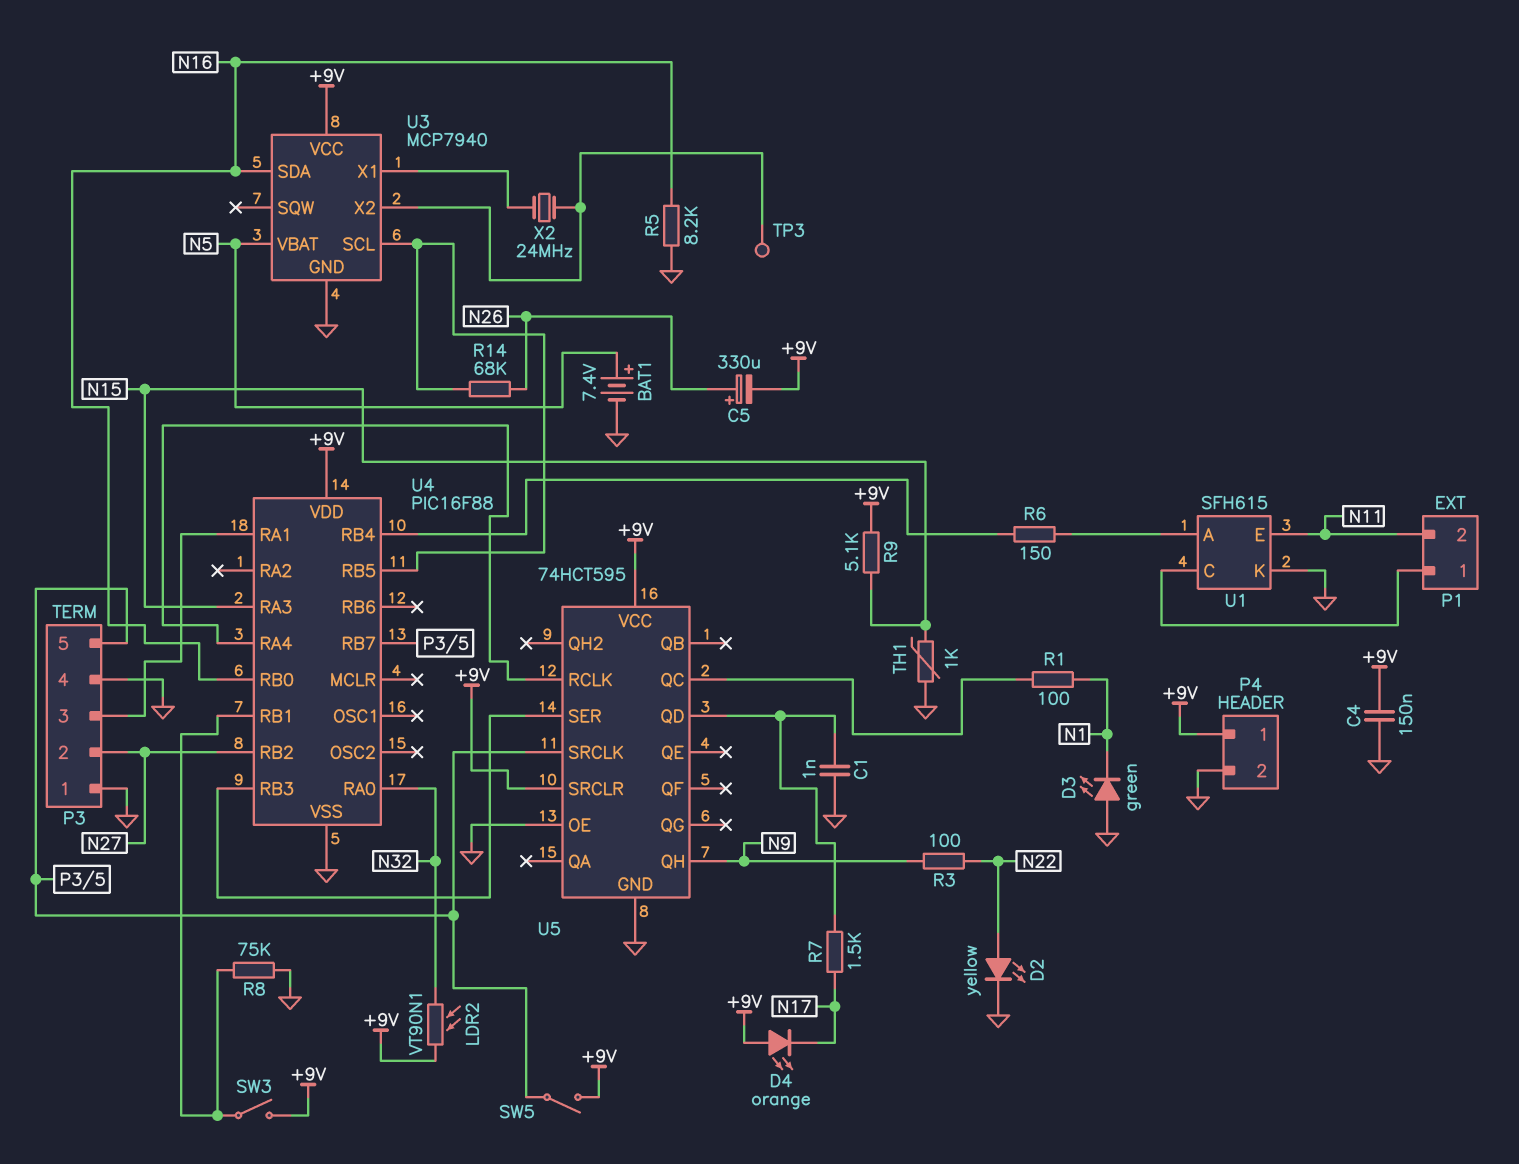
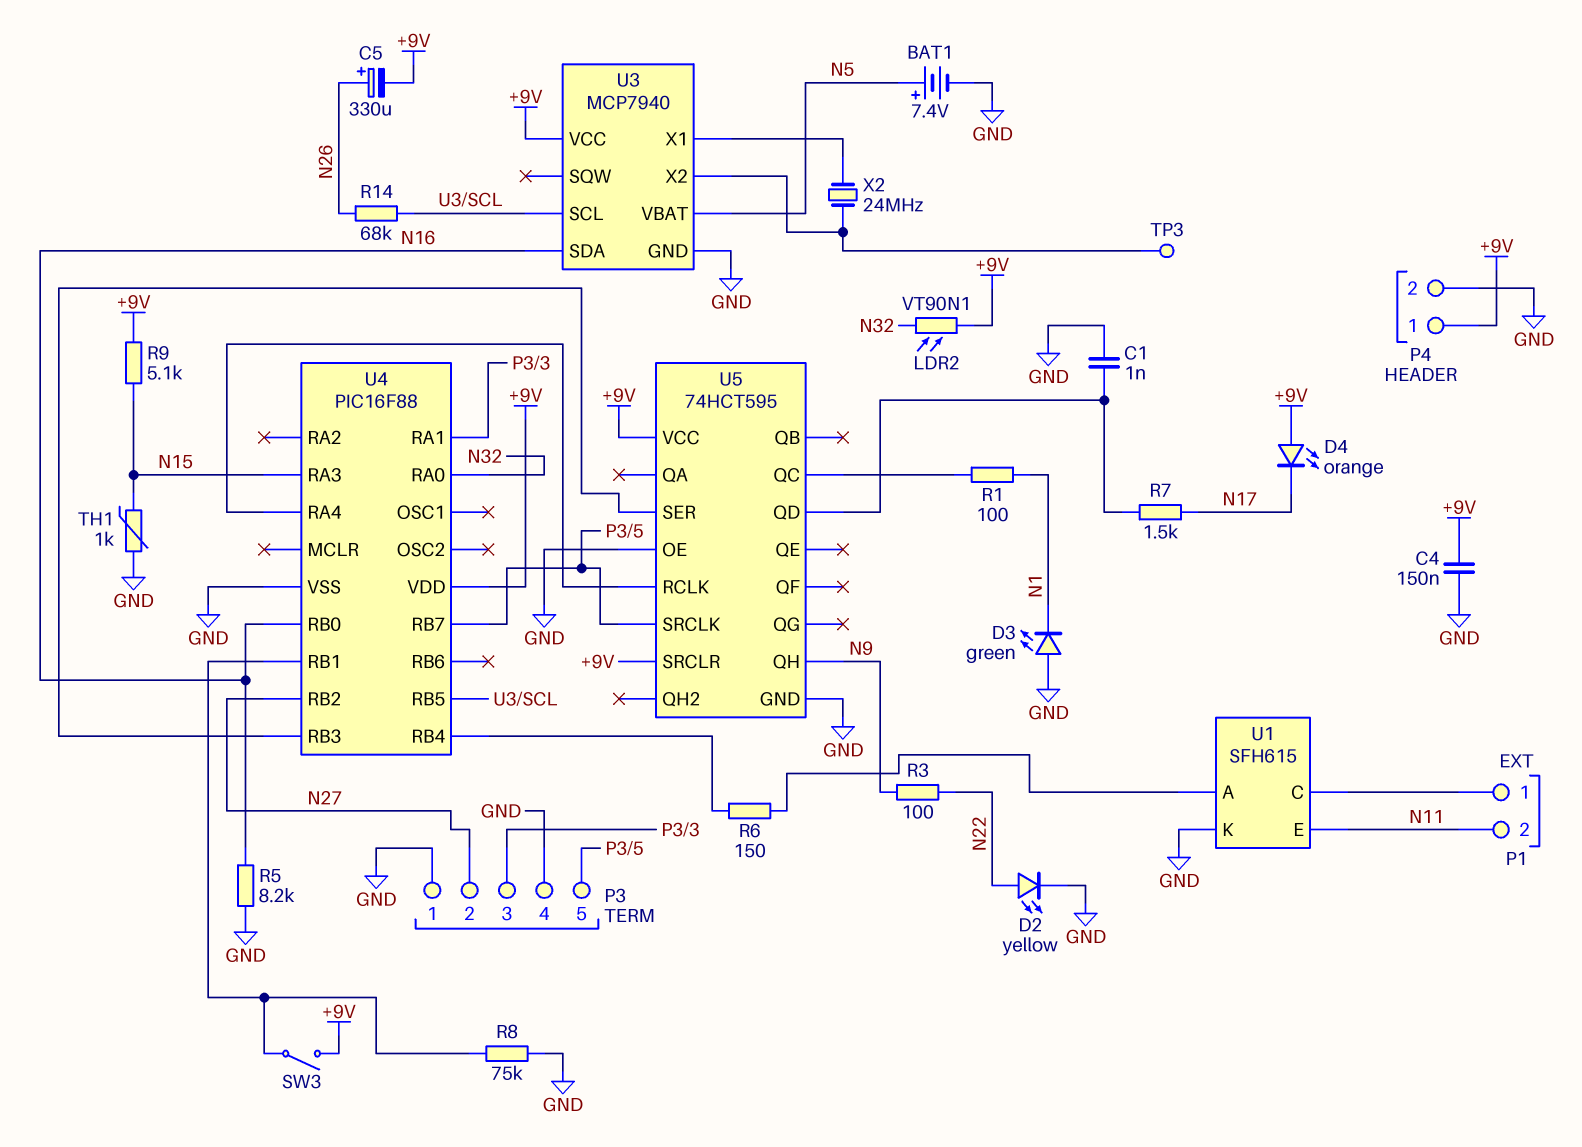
SW5: switch (+9V, P3/5) -> none

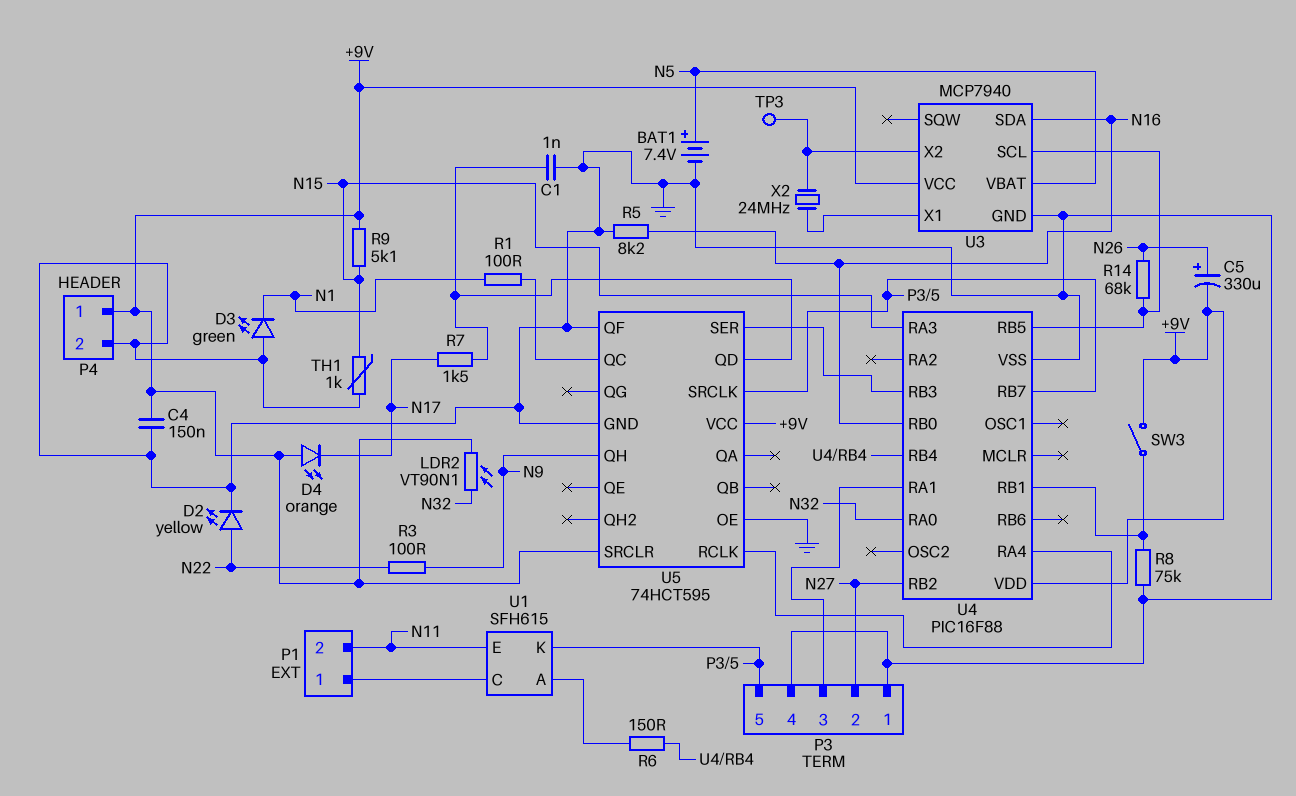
U1 pin K: GND -> P3/5
U5 pin QF: none -> GND

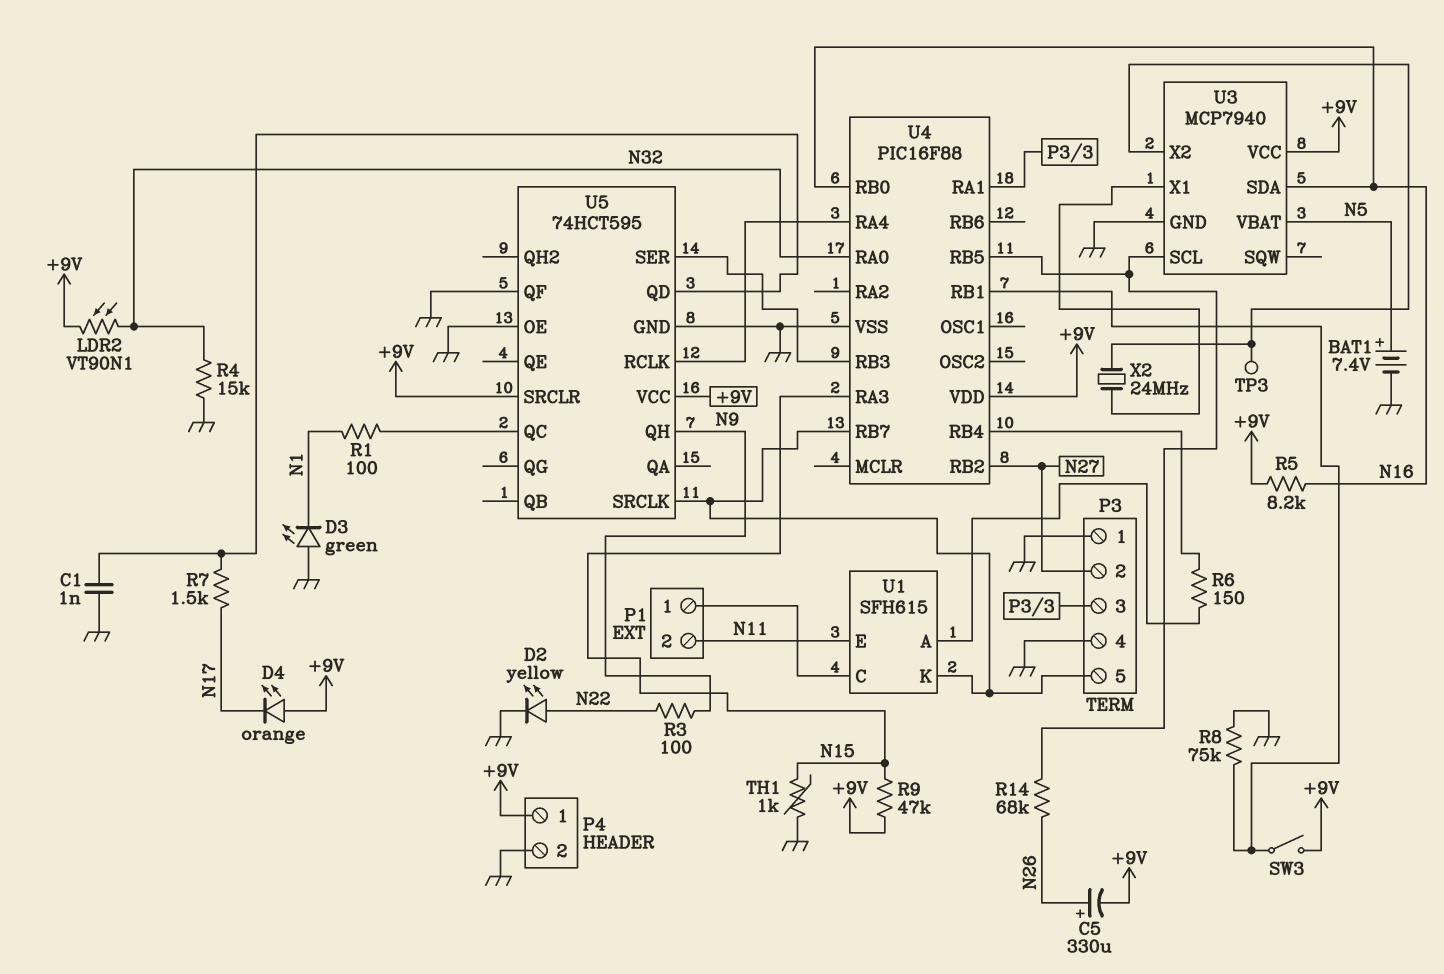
C4: 150nF (+9V, GND) -> none
R4: none -> 15k (GND, N32)
R5: 8.2k (GND, N16) -> 8.2k (+9V, N16)
R9: 5.1k (+9V, N15) -> 47k (+9V, N15)

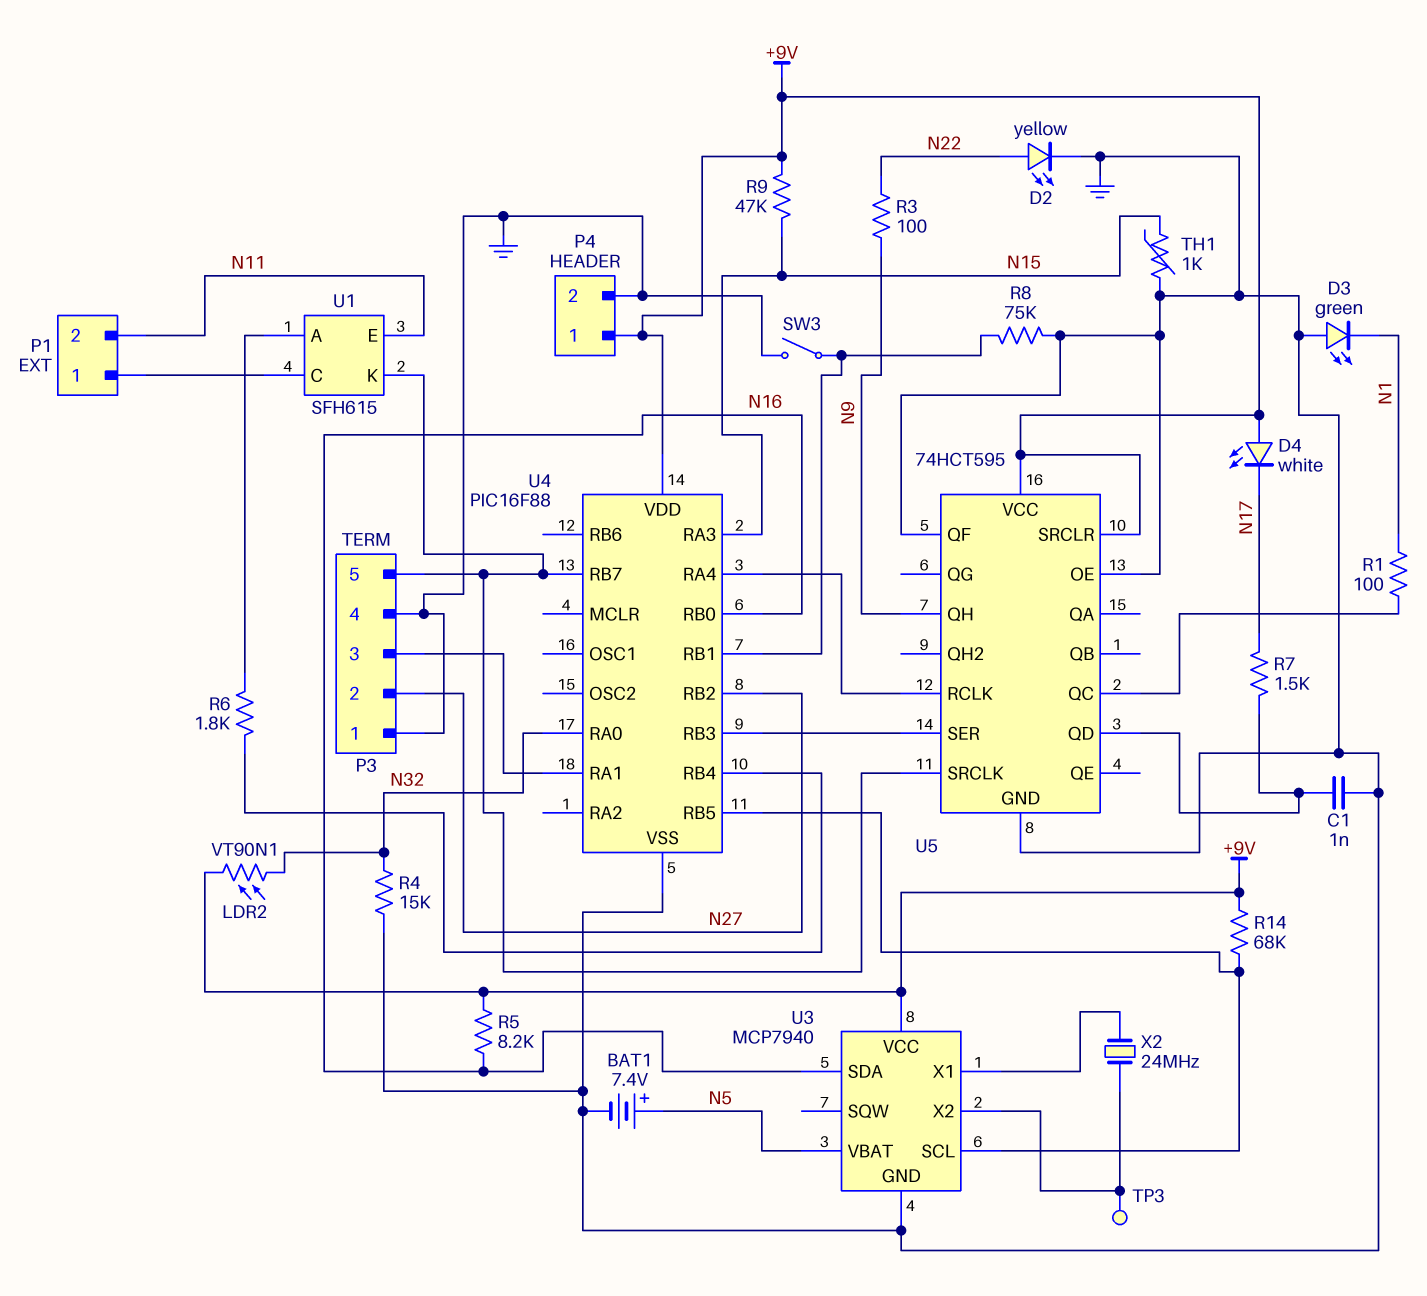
C5: 330uF (plus N26, minus +9V) -> none
D4: LED orange (A +9V, K N17) -> LED white (A +9V, K N17)
R6: 150 (U1/A, U4/RB4) -> 1.8k (U1/A, U4/RB4)
R14: 68k (N26, U3/SCL) -> 68k (+9V, U3/SCL)
SW3: switch (+9V, U4/RB1) -> switch (GND, U4/RB1)

